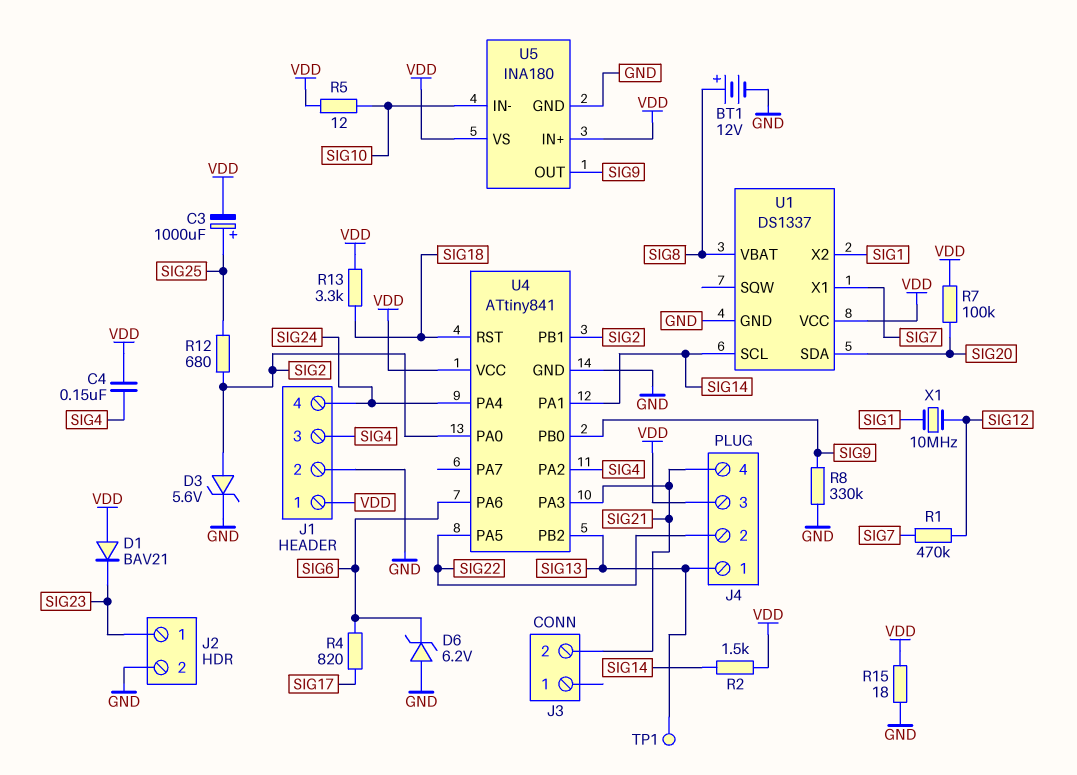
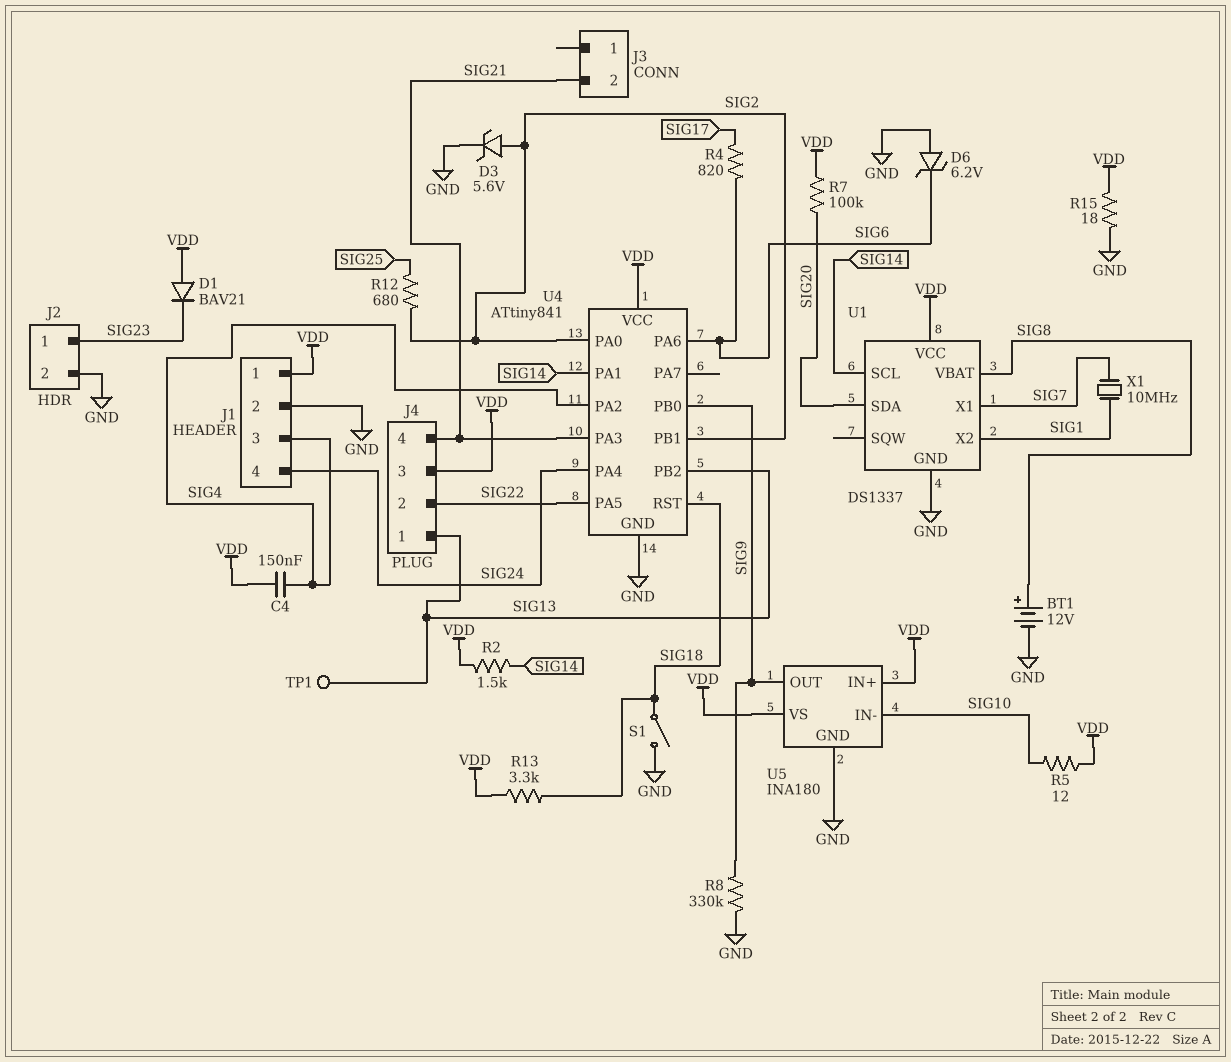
C3: 1000uF (plus SIG25, minus VDD) -> none
R1: 470k (SIG7, SIG12) -> none
S1: none -> switch (GND, SIG18)
X1: 10MHz (SIG1, SIG12) -> 10MHz (SIG1, SIG7)

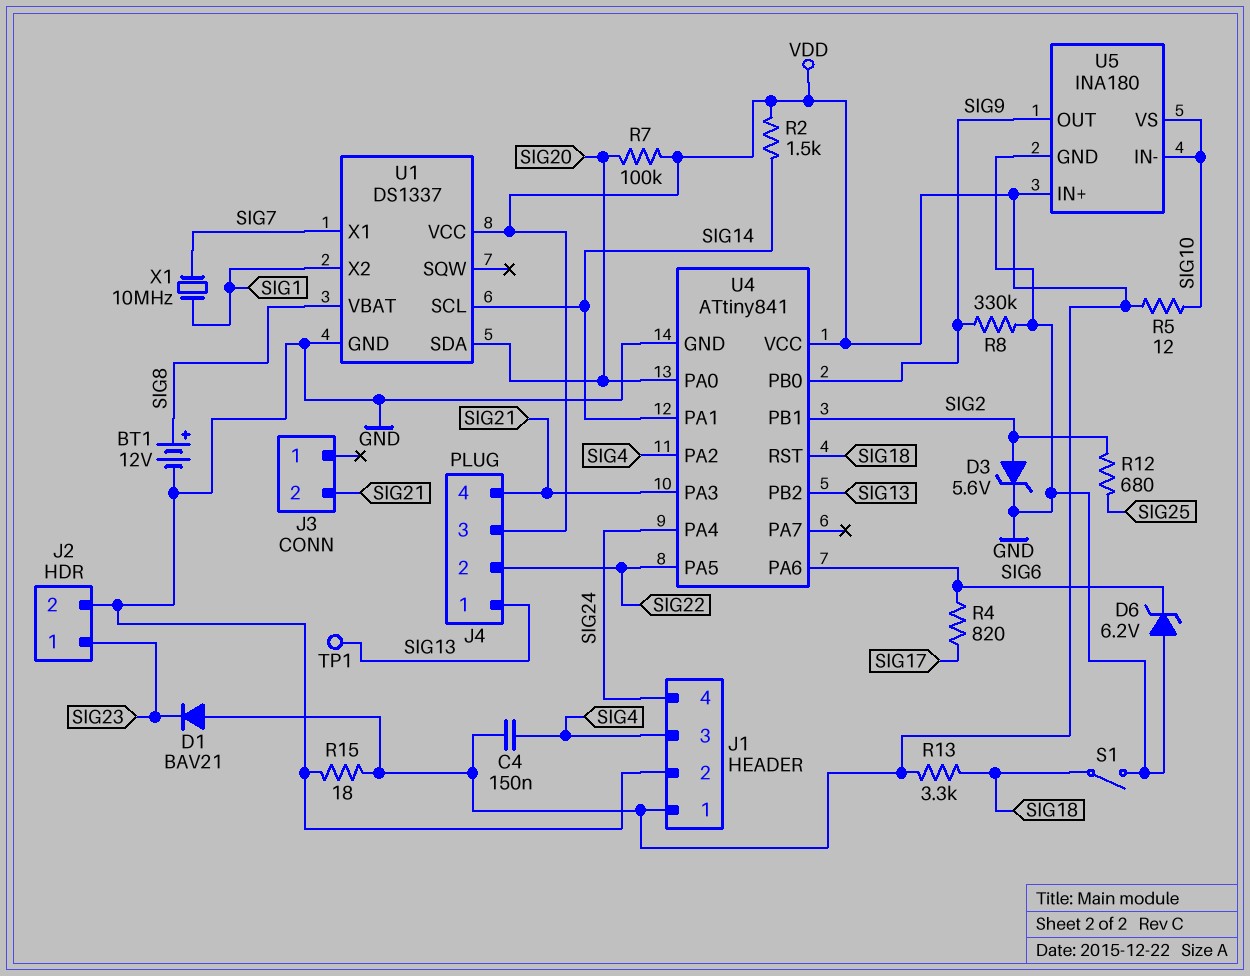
U4 pin PA0: SIG2 -> SIG20
U5 pin VS: VDD -> SIG10

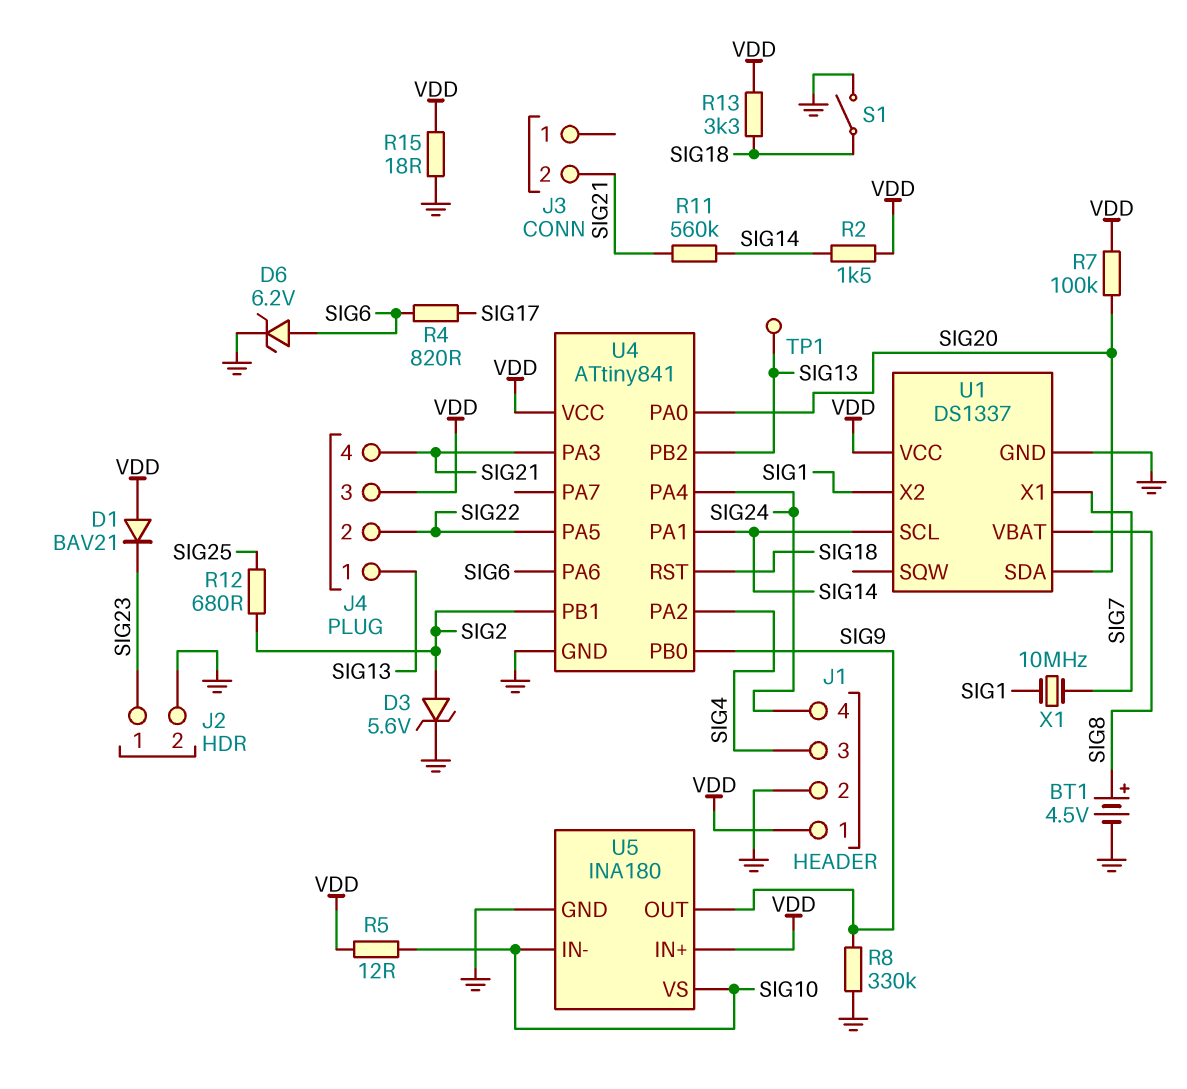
BT1: 12V (plus SIG8, minus GND) -> 4.5V (plus SIG8, minus GND)
C4: 150nF (SIG4, VDD) -> none
D6: zener 6.2V (A GND, K SIG6) -> zener 6.2V (A SIG6, K GND)
R11: none -> 560k (SIG14, SIG21)

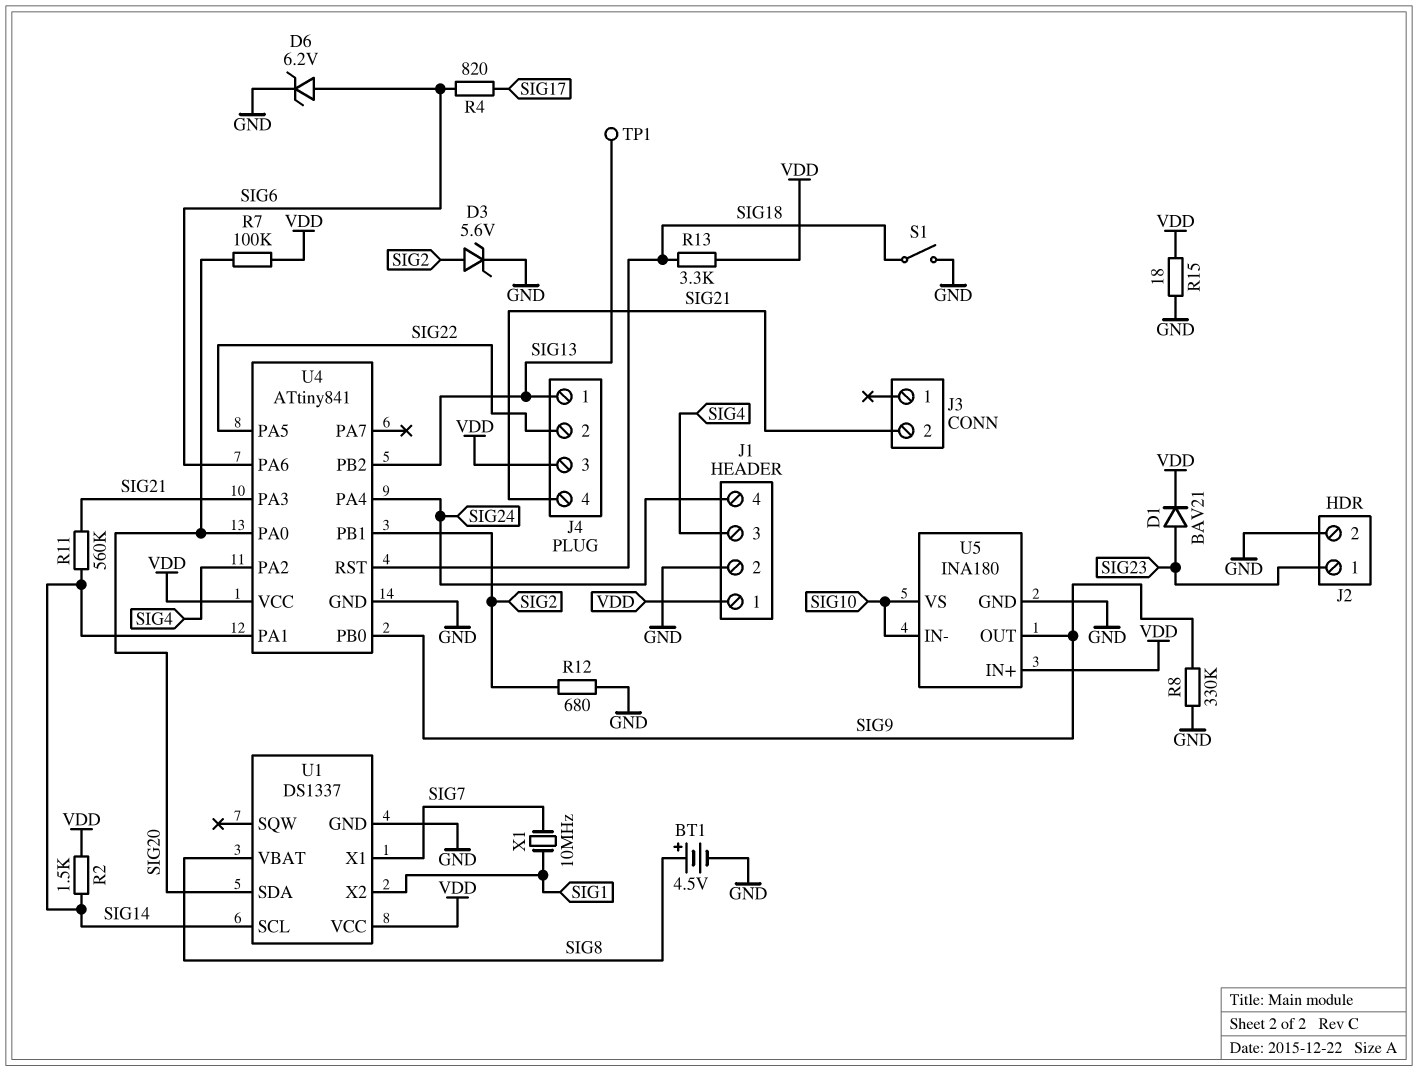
D1: diode BAV21 (A VDD, K SIG23) -> diode BAV21 (A SIG23, K VDD)
R5: 12 (SIG10, VDD) -> none
R12: 680 (SIG2, SIG25) -> 680 (GND, SIG2)

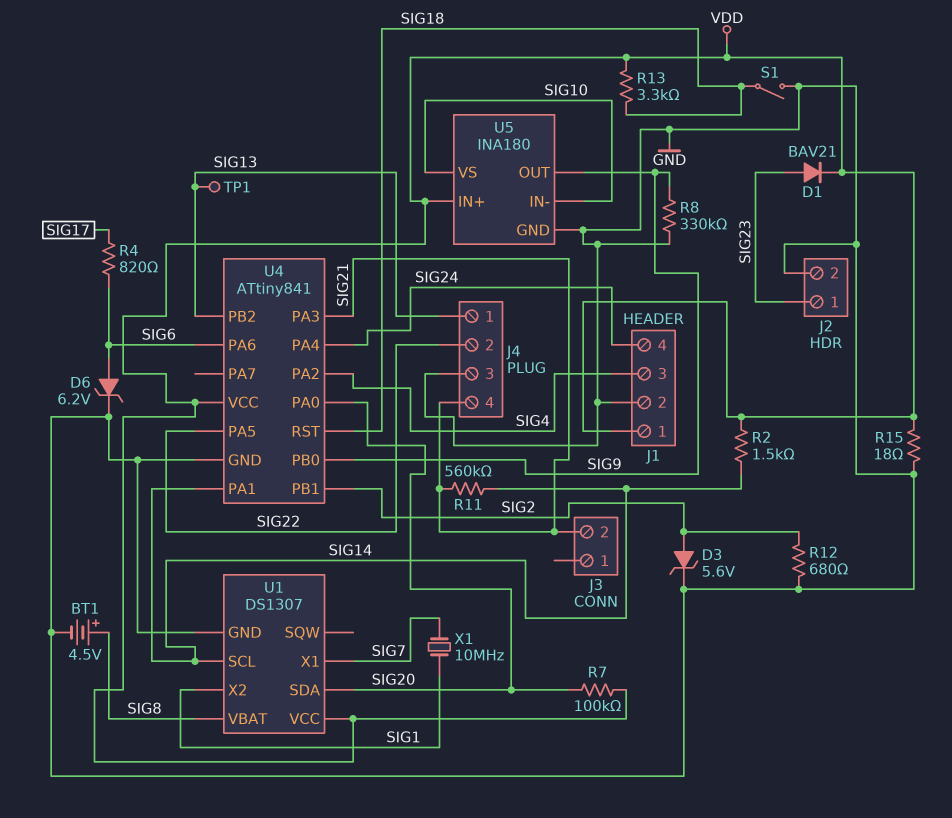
J4 pin 3: VDD -> GND
U1: DS1337 -> DS1307

